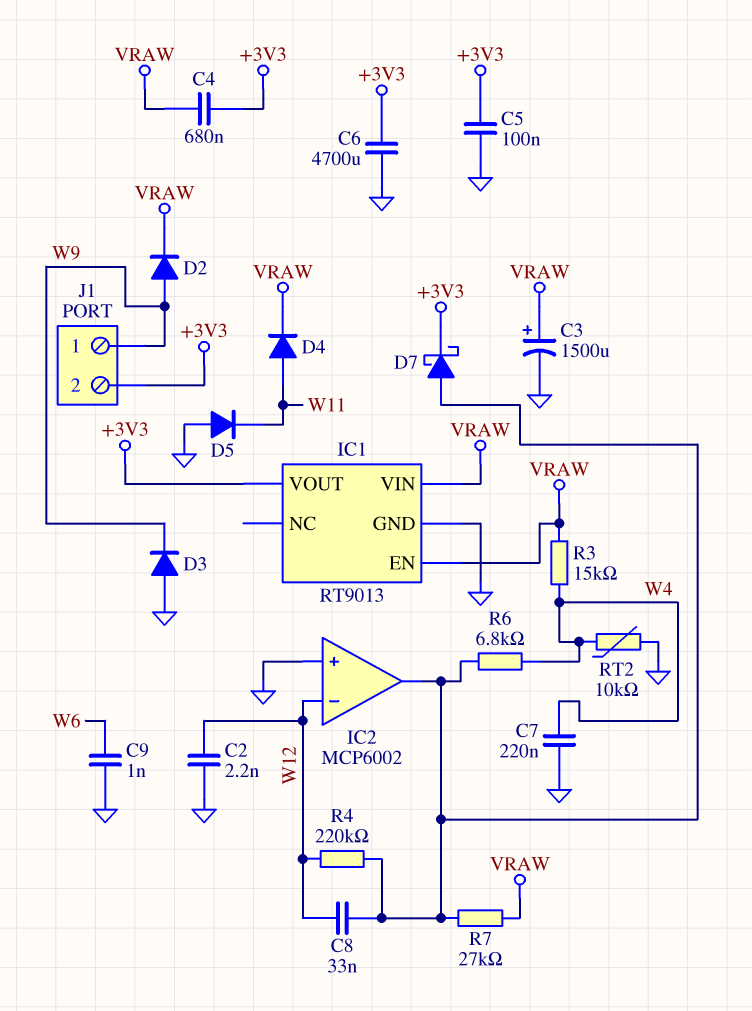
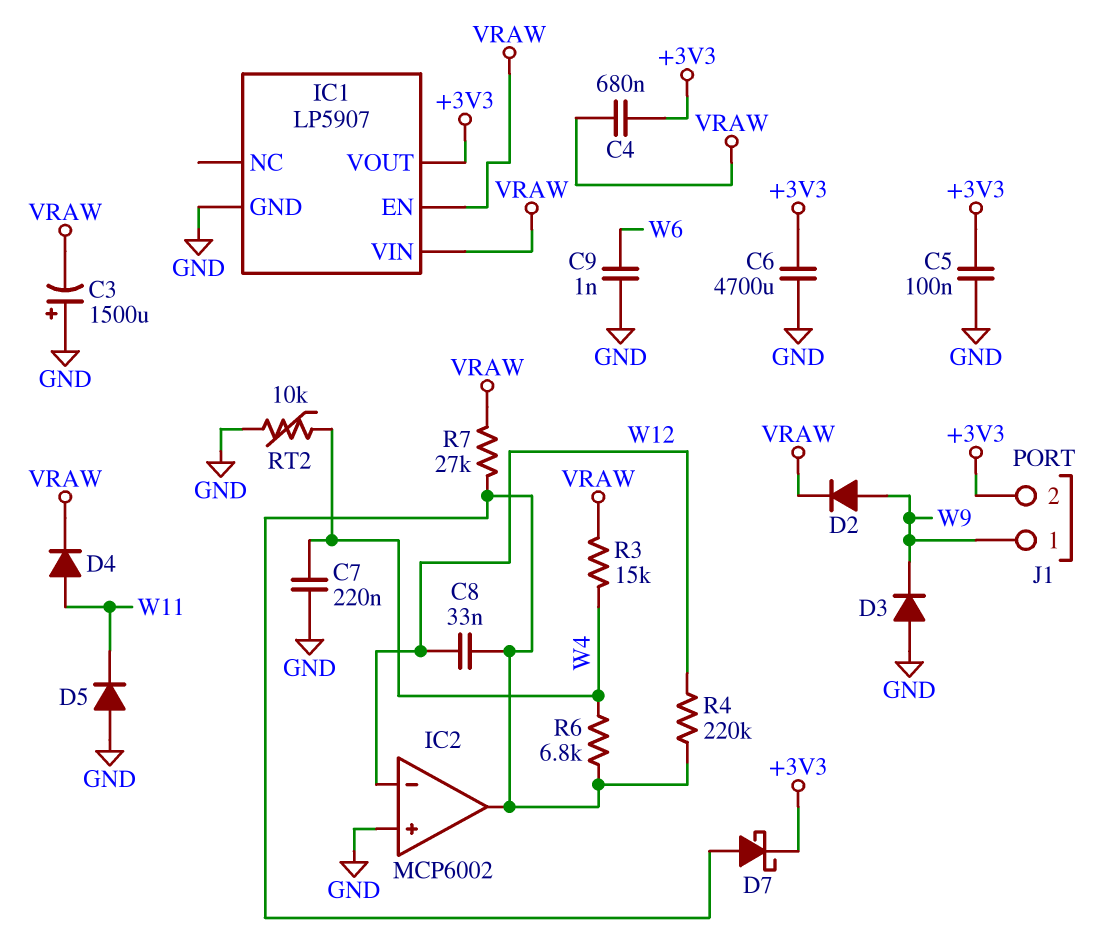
C2: 2.2nF (GND, W12) -> none
C3: 1500uF (plus VRAW, minus GND) -> 1500uF (plus GND, minus VRAW)
IC1: RT9013 -> LP5907

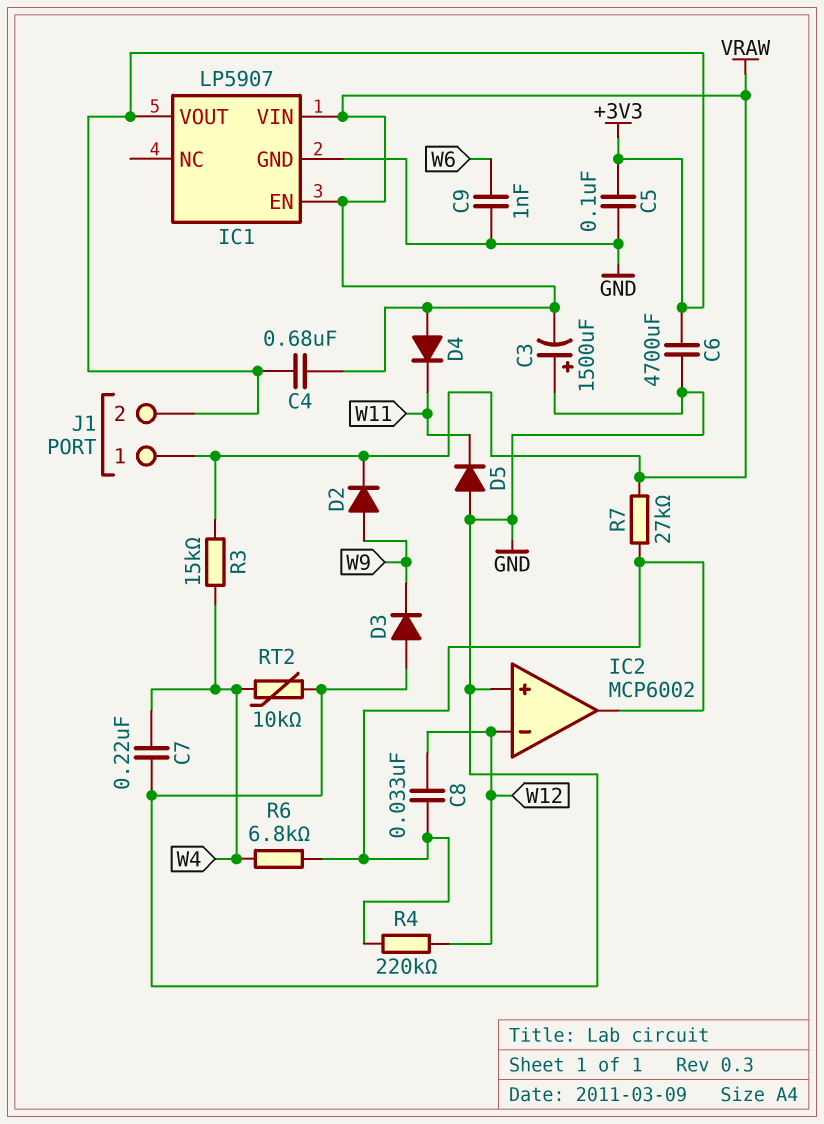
D4: diode (A W11, K VRAW) -> diode (A VRAW, K W11)
D7: schottky (A IC2/out, K +3V3) -> none
J1 pin 1: W9 -> VRAW

